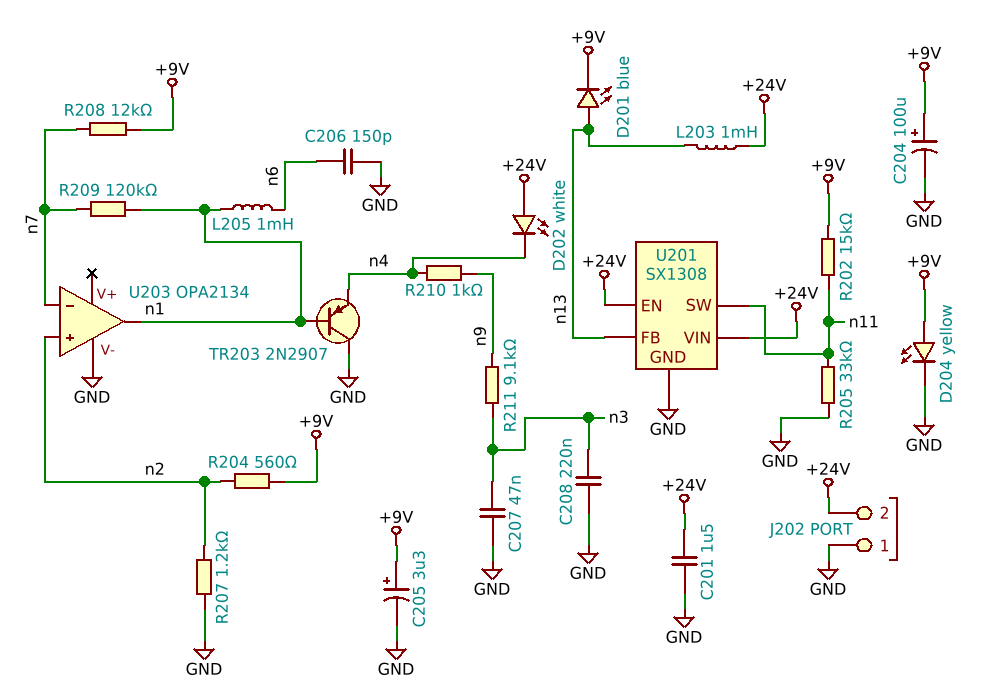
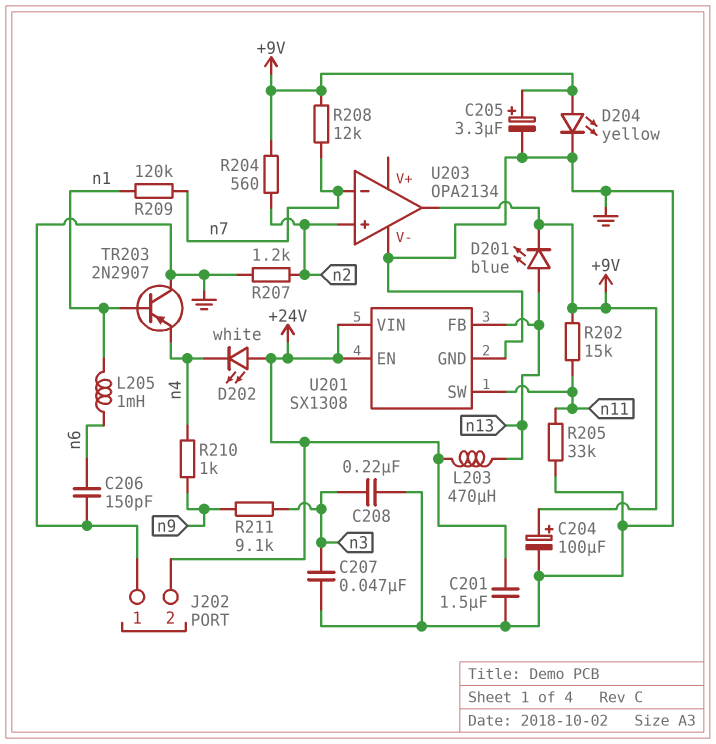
L203: 1mH (+24V, n13) -> 470uH (+24V, n13)
U203 pin out: n1 -> +9V

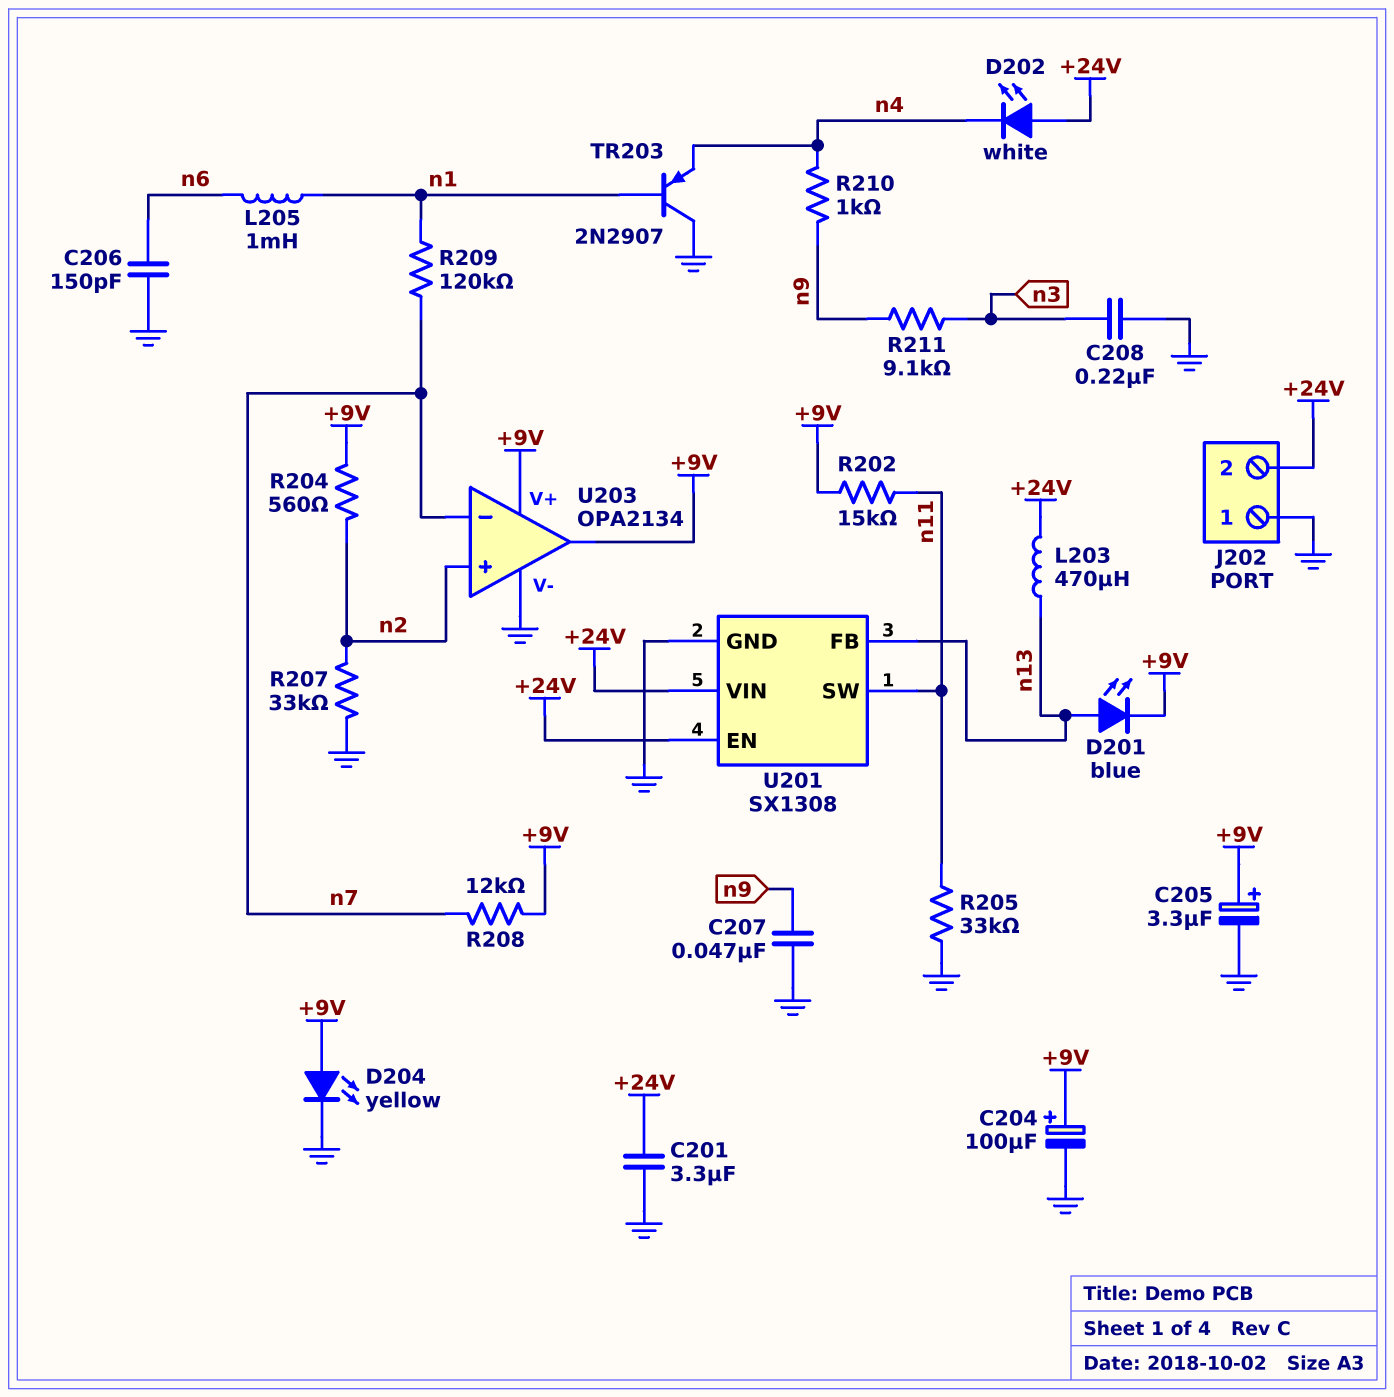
C201: 1.5uF (+24V, GND) -> 3.3uF (+24V, GND)
C207: 47nF (GND, n3) -> 47nF (GND, n9)
R207: 1.2k (GND, n2) -> 33k (GND, n2)
U203 pin V+: none -> +9V

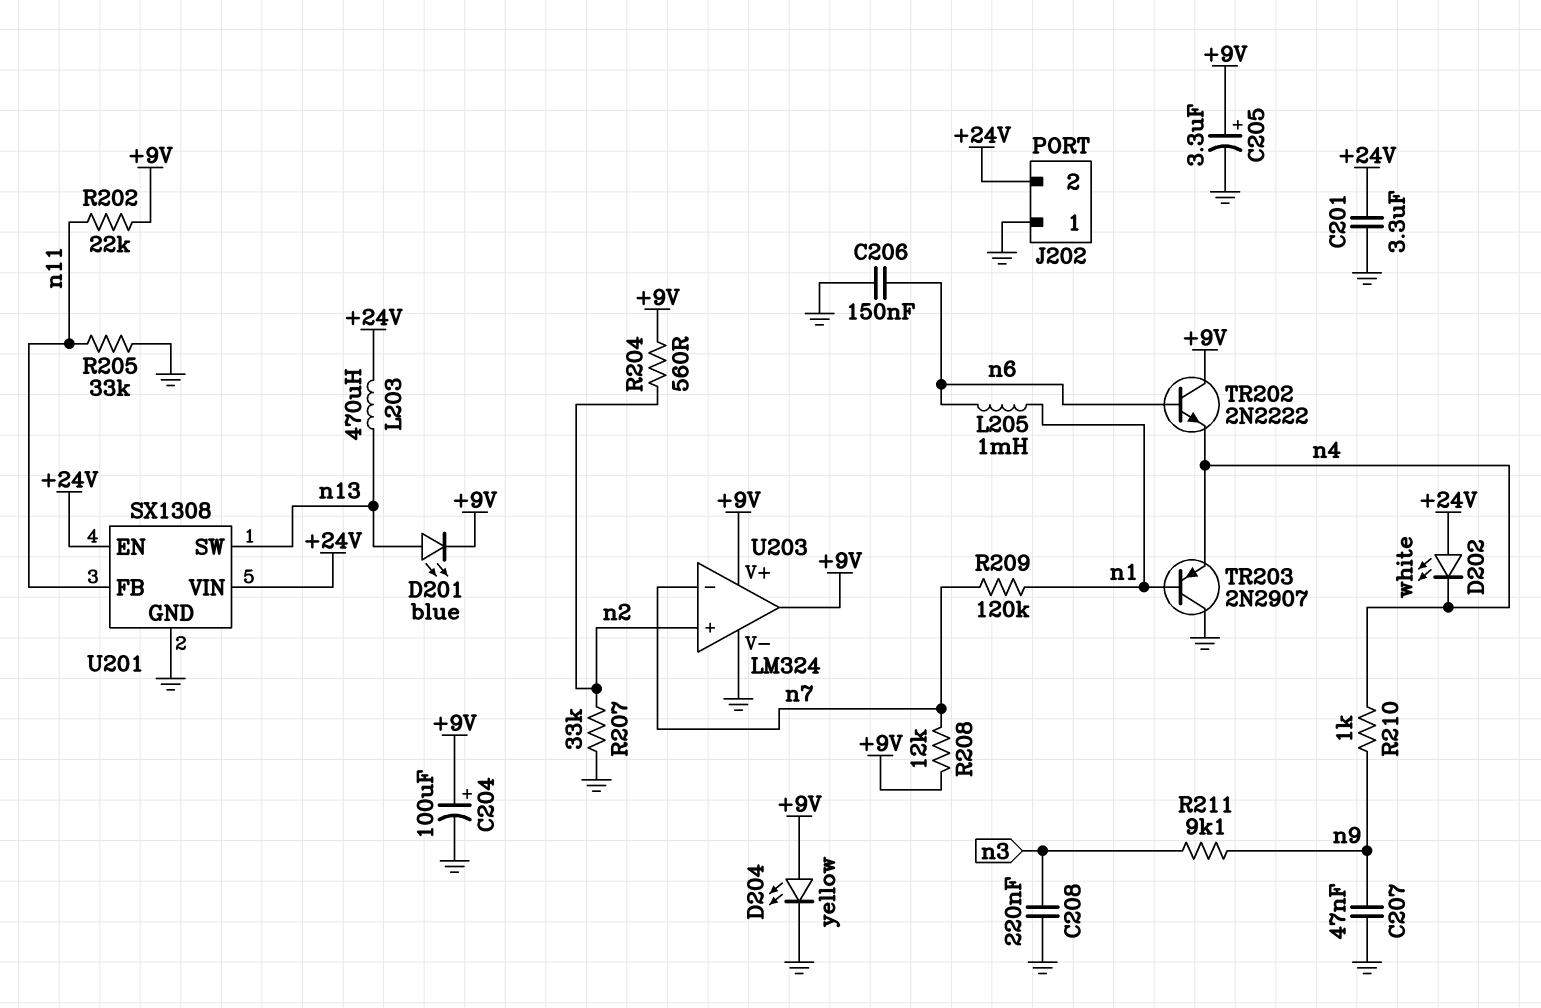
C206: 150pF (GND, n6) -> 150nF (GND, n6)
R202: 15k (+9V, n11) -> 22k (+9V, n11)
TR202: none -> NPN 2N2222 (B n6, C +9V, E n4)
U201 pin FB: n13 -> n11
U201 pin SW: n11 -> n13
U203: OPA2134 -> LM324

